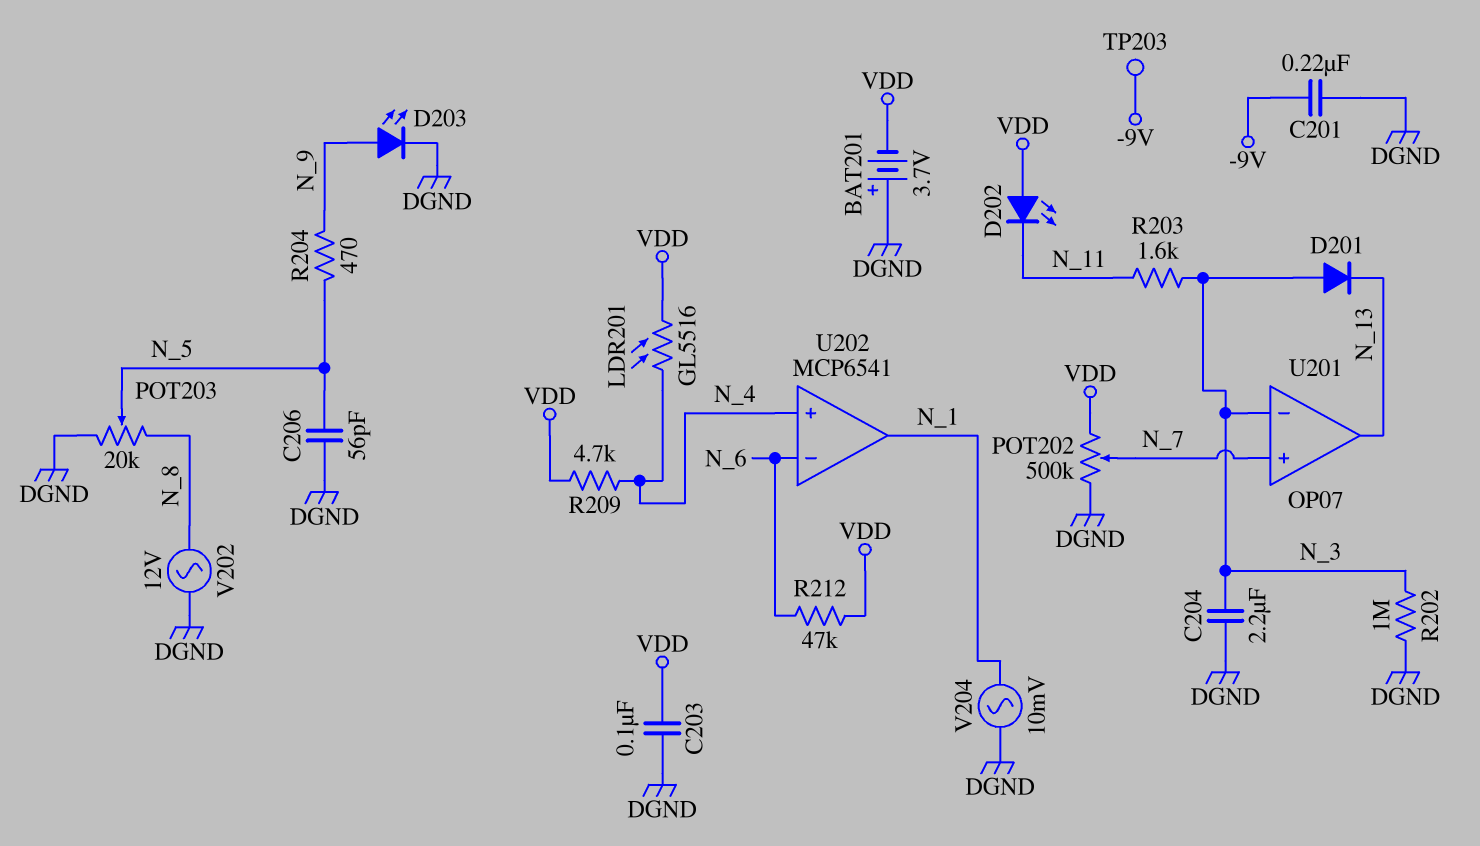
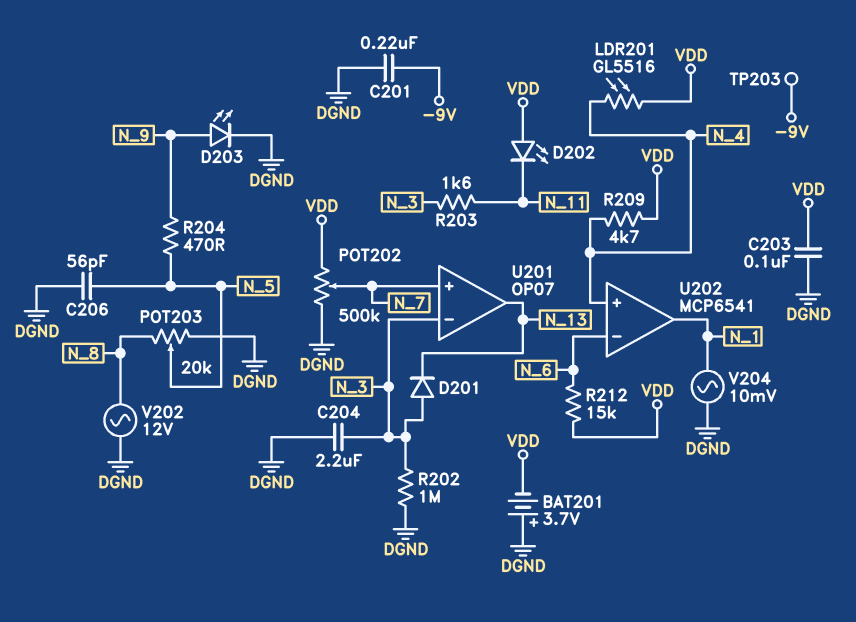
R212: 47k (N_6, VDD) -> 15k (N_6, VDD)

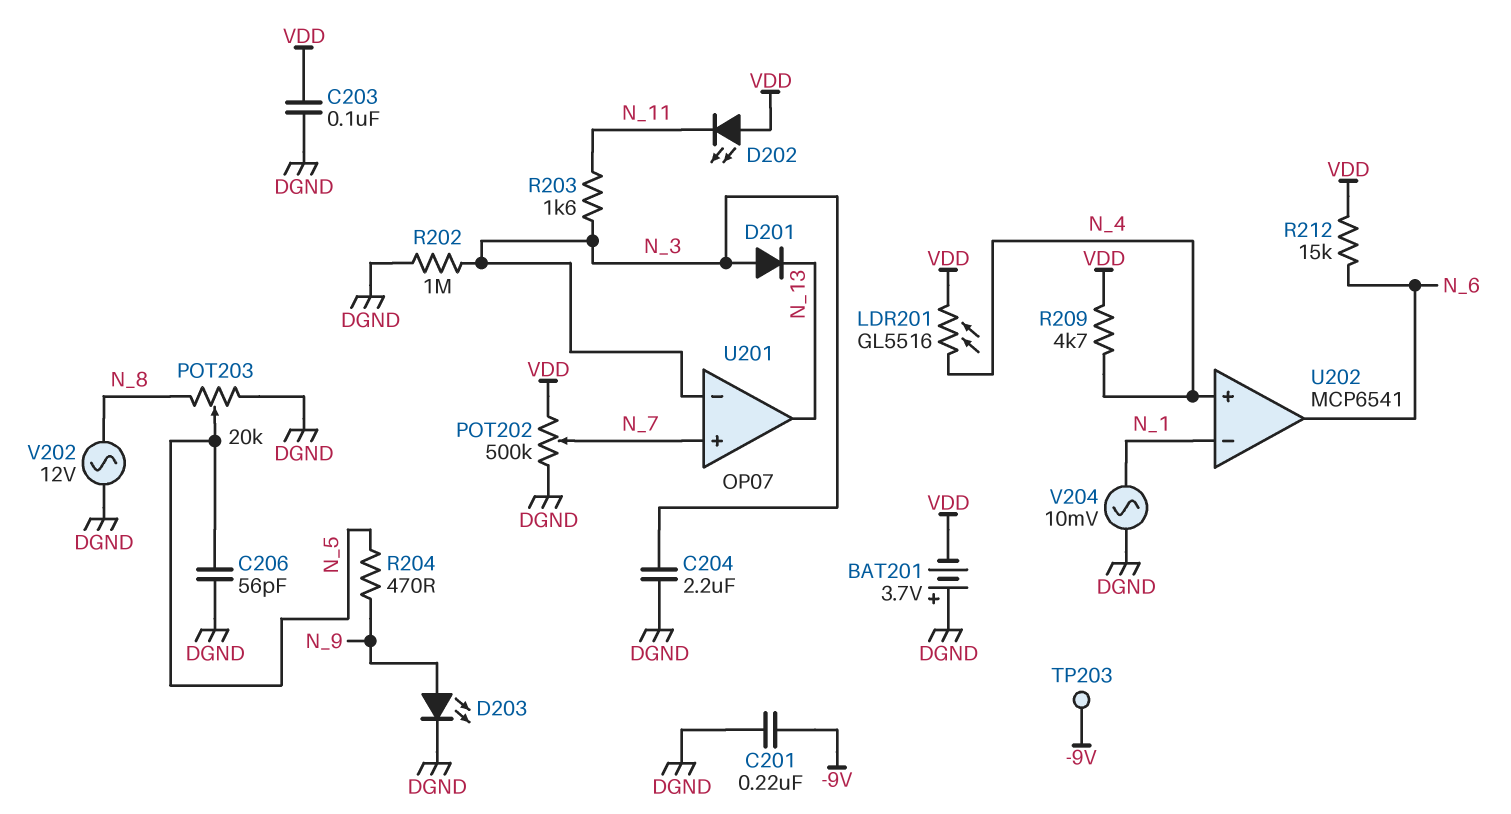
U202 pin in-: N_6 -> N_1
U202 pin out: N_1 -> N_6

